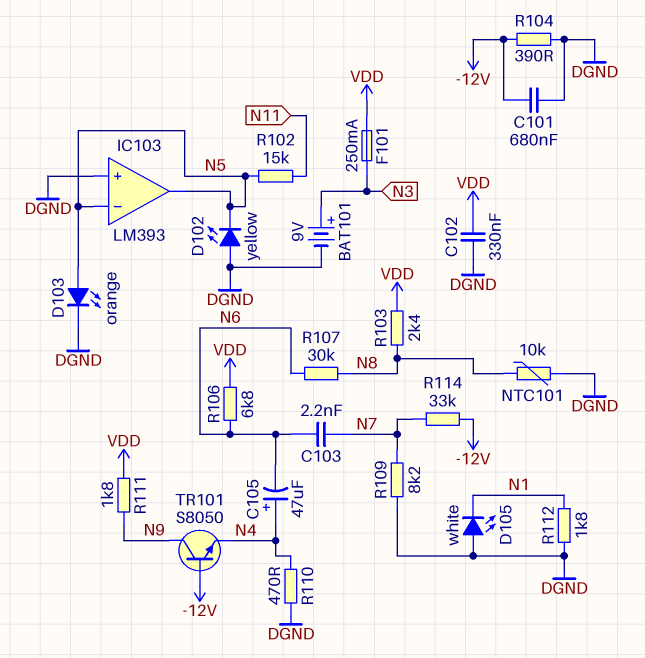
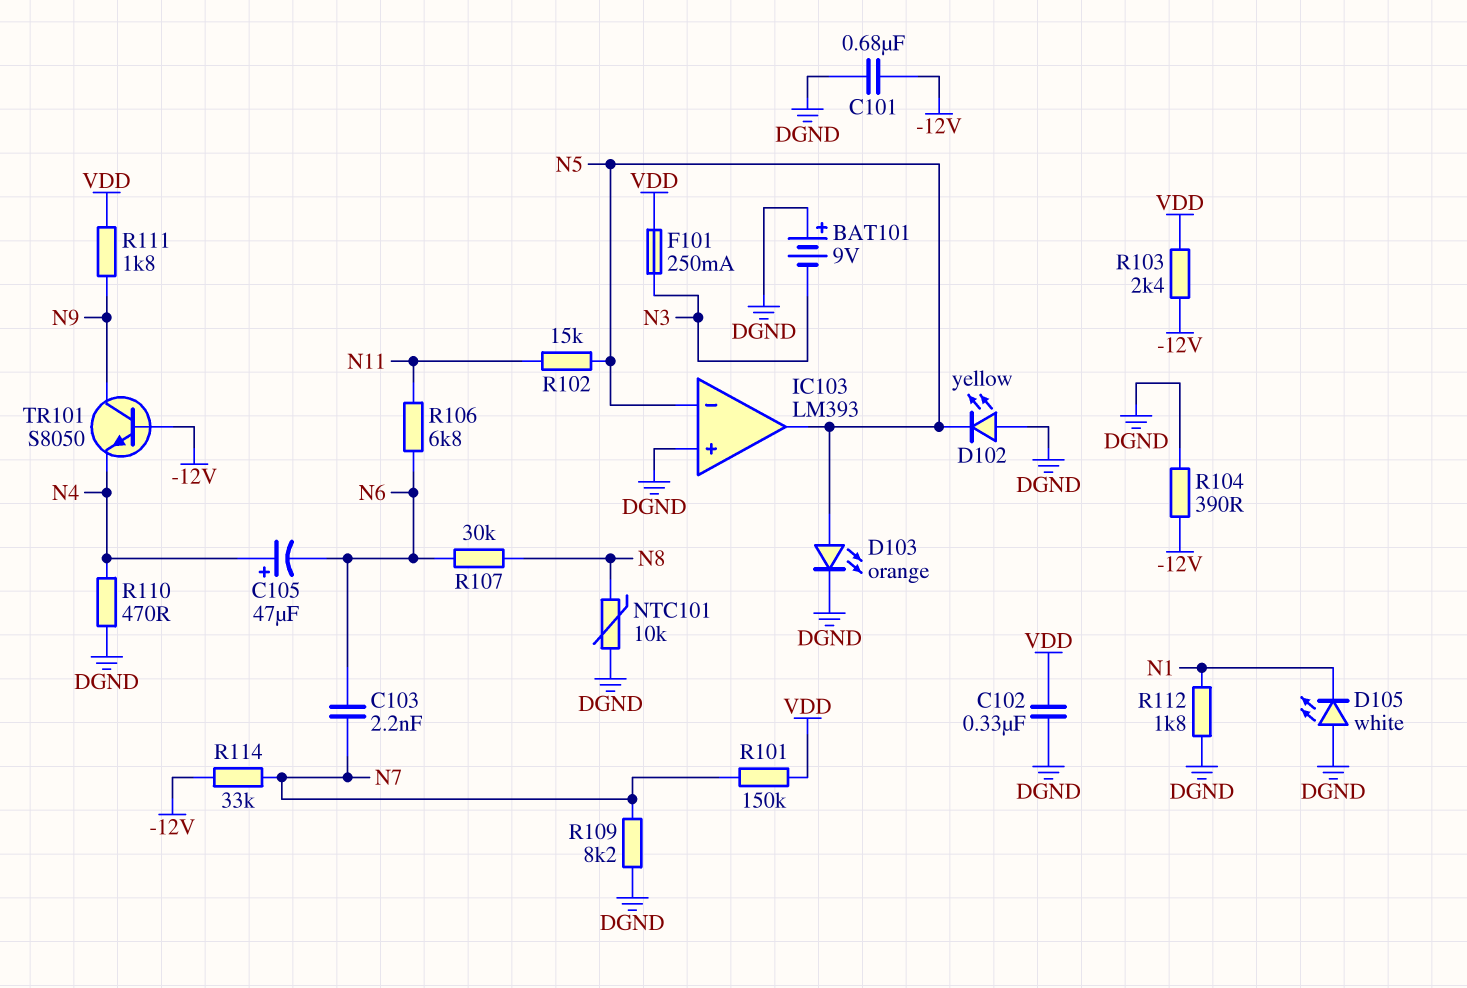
BAT101: 9V (plus N3, minus DGND) -> 9V (plus DGND, minus N3)
R101: none -> 150k (N7, VDD)
R103: 2.4k (N8, VDD) -> 2.4k (-12V, VDD)
R106: 6.8k (N6, VDD) -> 6.8k (N6, N11)

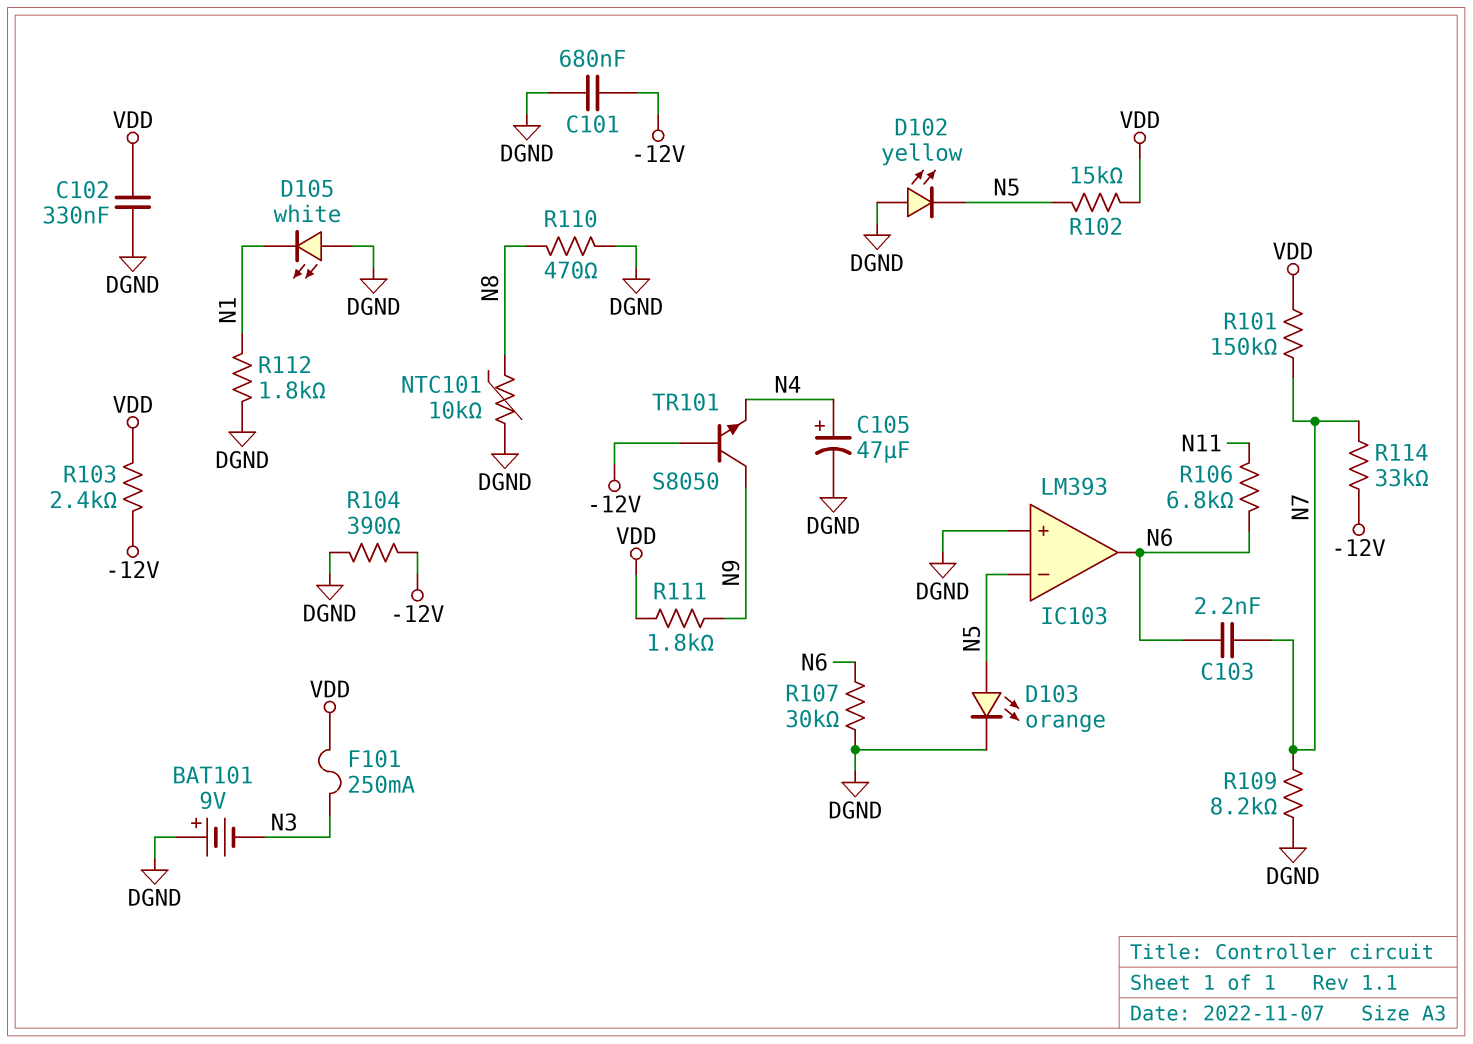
C105: 47uF (plus N4, minus N6) -> 47uF (plus N4, minus DGND)
IC103 pin out: N5 -> N6
R102: 15k (N5, N11) -> 15k (N5, VDD)
R107: 30k (N6, N8) -> 30k (DGND, N6)
R110: 470 (DGND, N4) -> 470 (DGND, N8)

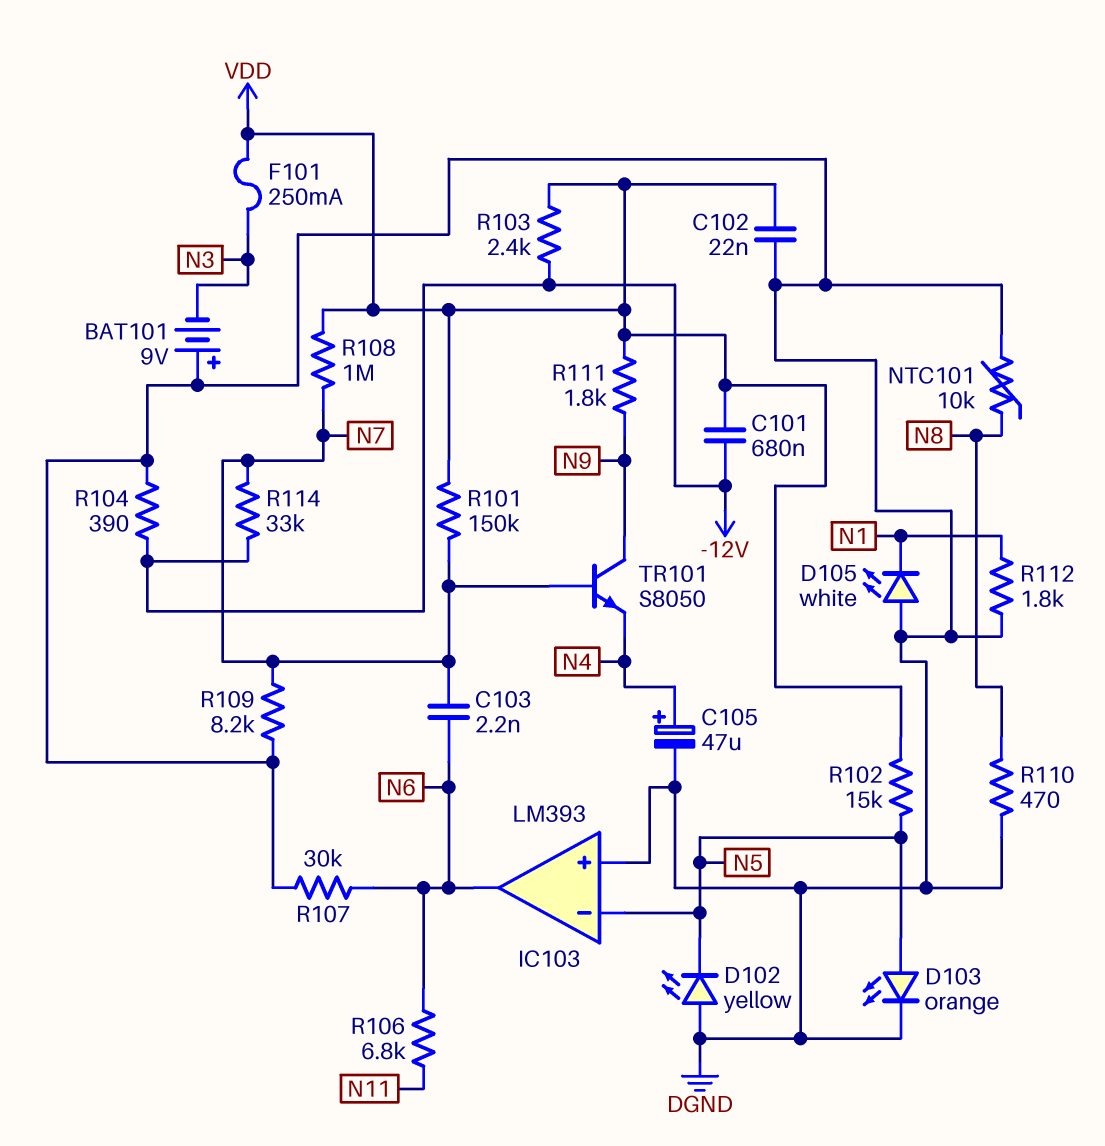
C101: 680nF (-12V, DGND) -> 680nF (-12V, VDD)
C102: 330nF (DGND, VDD) -> 22nF (DGND, VDD)
R108: none -> 1M (N7, VDD)
TR101: NPN S8050 (B -12V, C N9, E N4) -> NPN S8050 (B N7, C N9, E N4)

